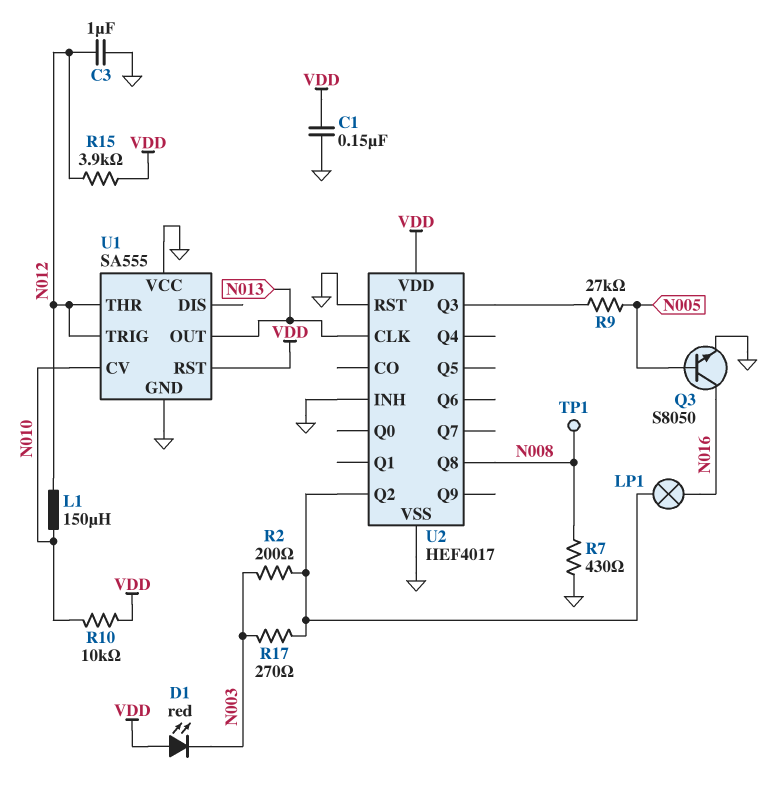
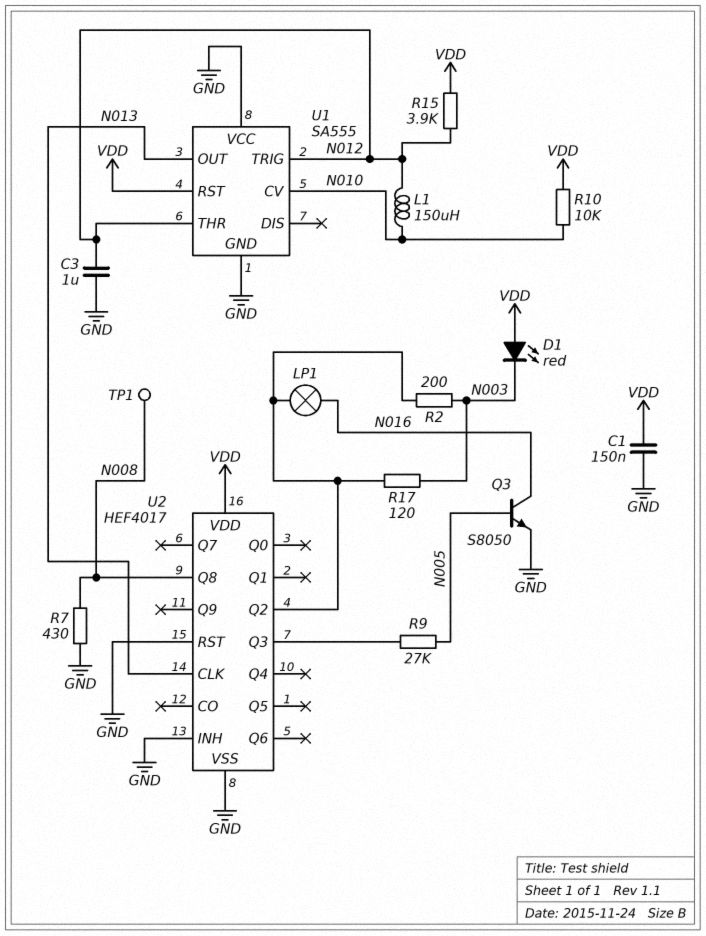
R17: 270 (N003, U2/Q2) -> 120 (N003, U2/Q2)

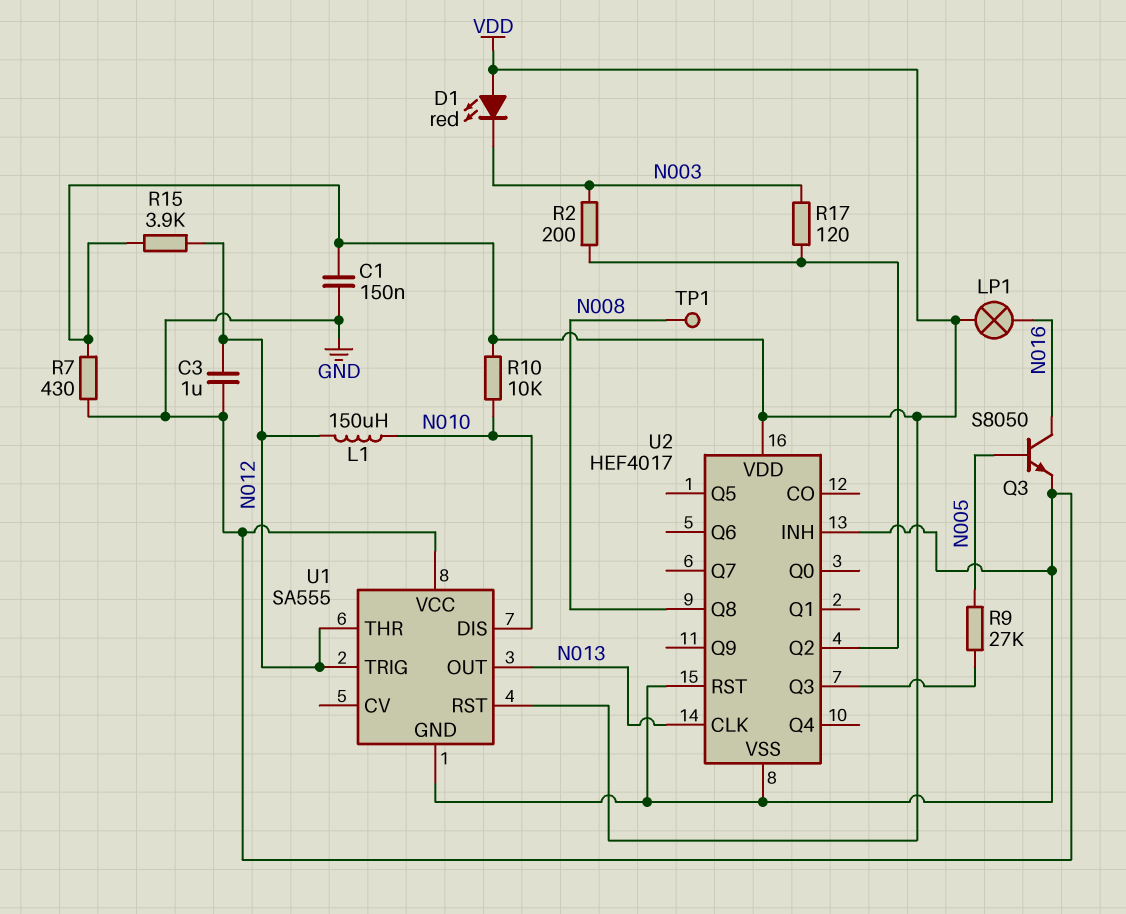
LP1: lamp (N016, U2/Q2) -> lamp (N016, VDD)
R7: 430 (GND, N008) -> 430 (GND, VDD)
U1 pin CV: N010 -> none
U1 pin DIS: none -> N010

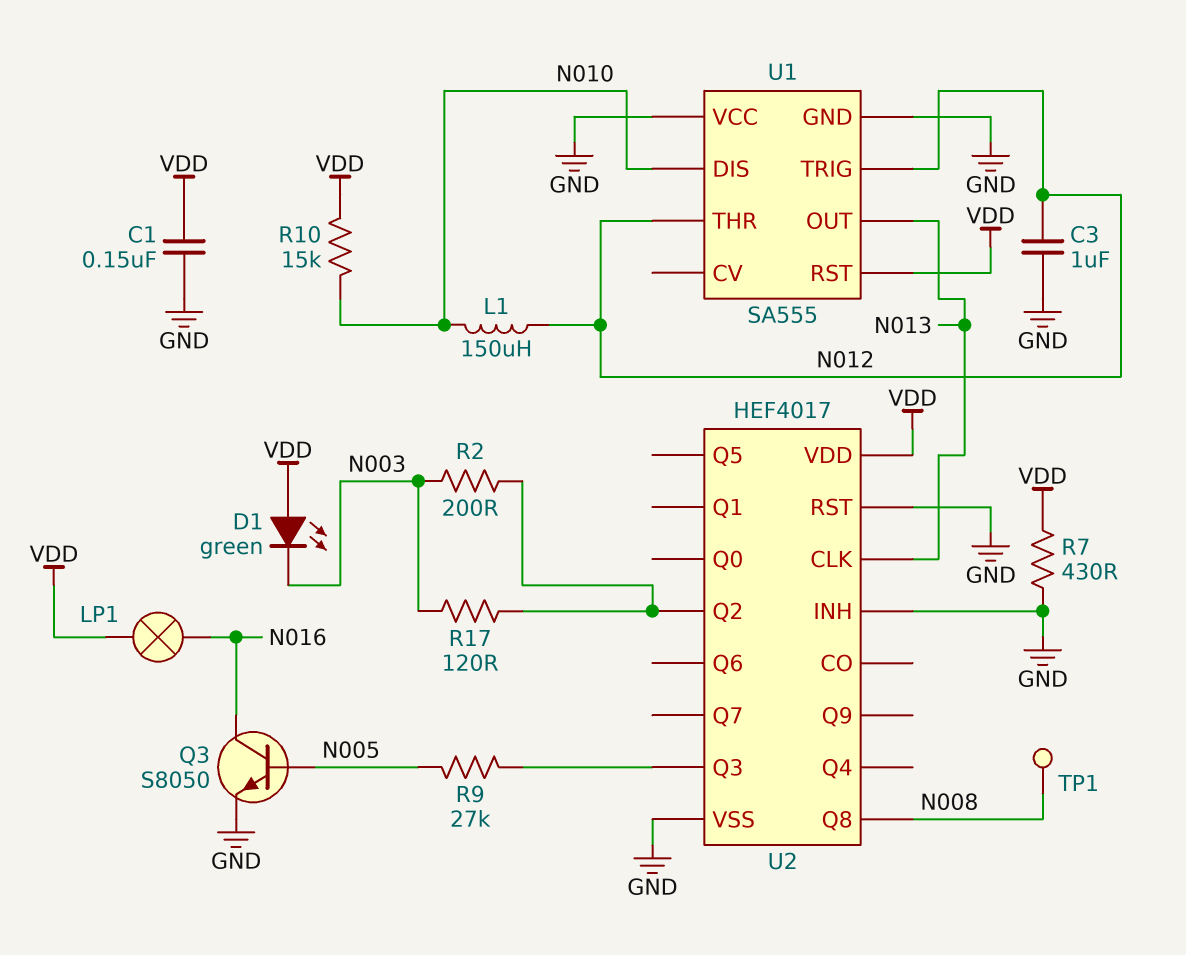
D1: LED red (A VDD, K N003) -> LED green (A VDD, K N003)
R10: 10k (N010, VDD) -> 15k (N010, VDD)
R15: 3.9k (N012, VDD) -> none

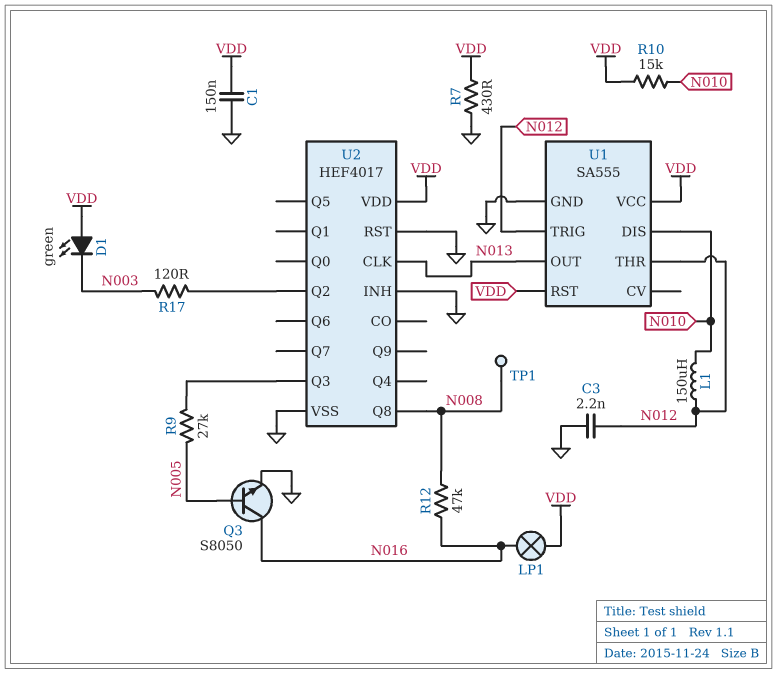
C3: 1uF (GND, N012) -> 2.2nF (GND, N012)
R2: 200 (N003, U2/Q2) -> none
R12: none -> 47k (N008, N016)
U1 pin VCC: GND -> VDD

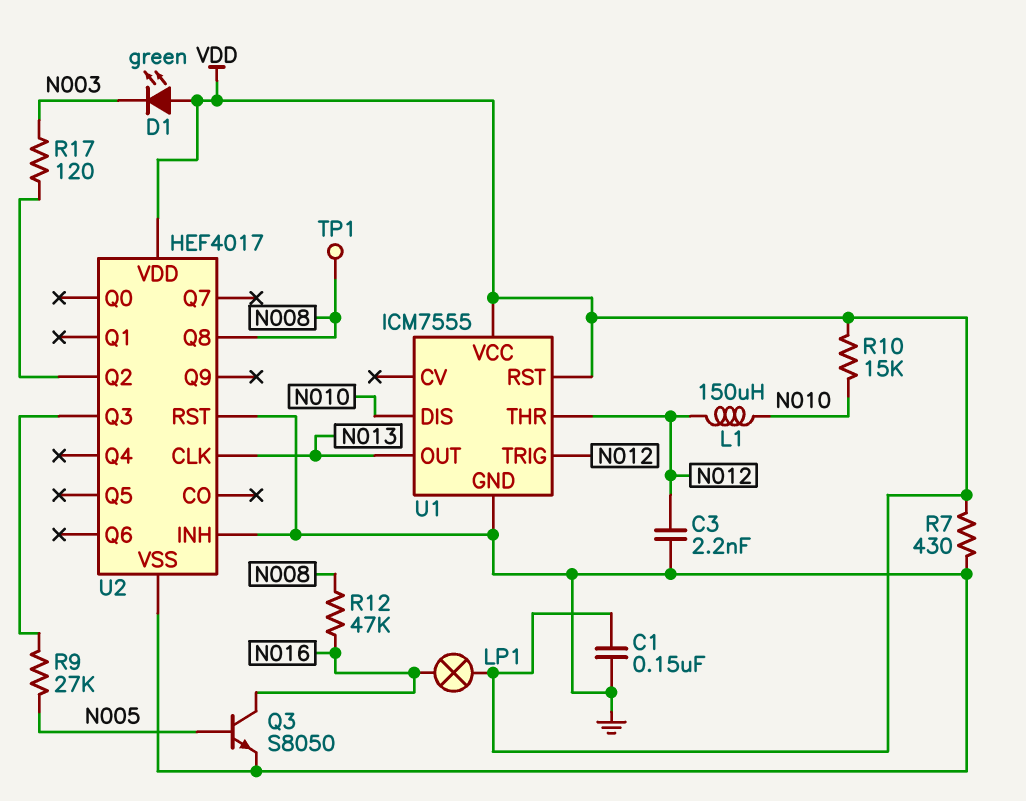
U1: SA555 -> ICM7555

